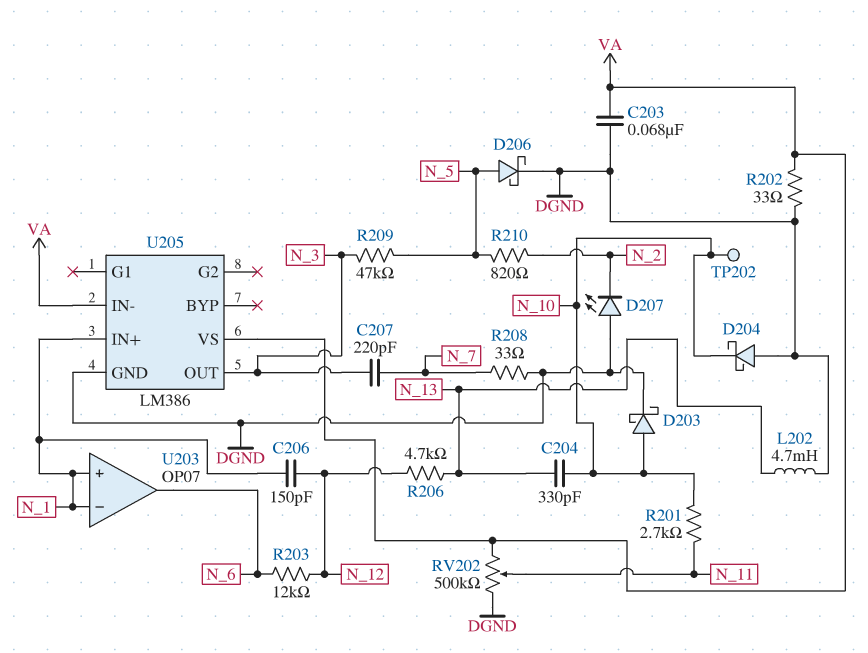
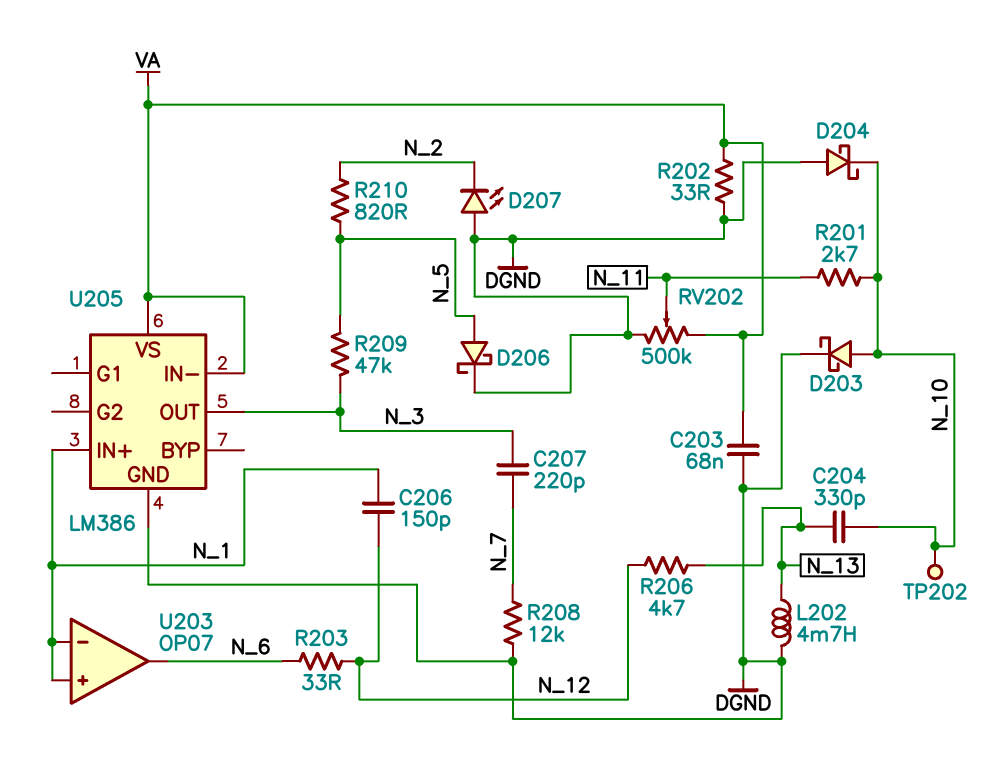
R203: 12k (N_6, N_12) -> 33 (N_6, N_12)
R208: 33 (DGND, N_7) -> 12k (DGND, N_7)

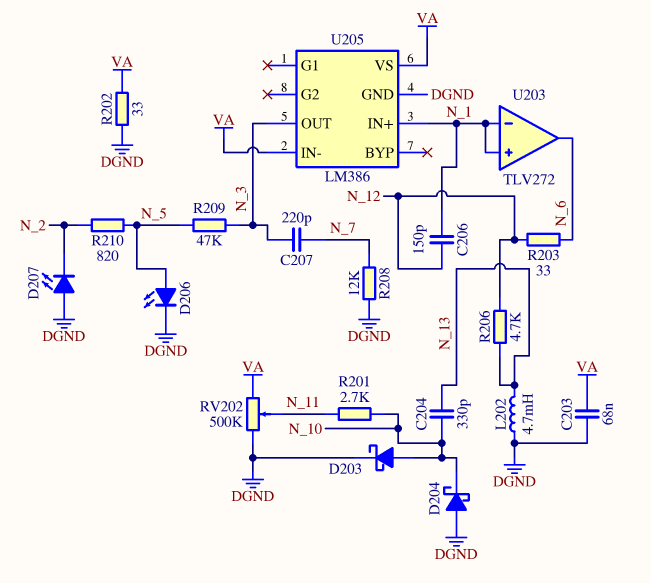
D206: schottky (A N_5, K DGND) -> LED (A N_5, K DGND)
TP202: test point (N_10) -> none
U203: OP07 -> TLV272

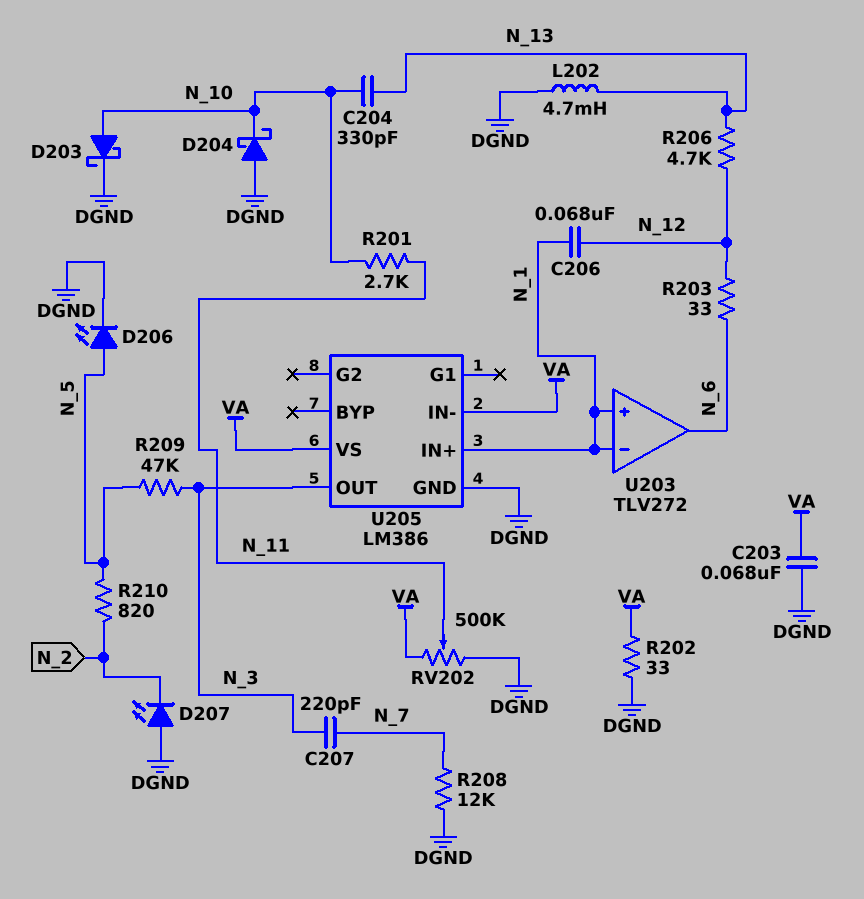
C206: 150pF (N_1, N_12) -> 68nF (N_1, N_12)

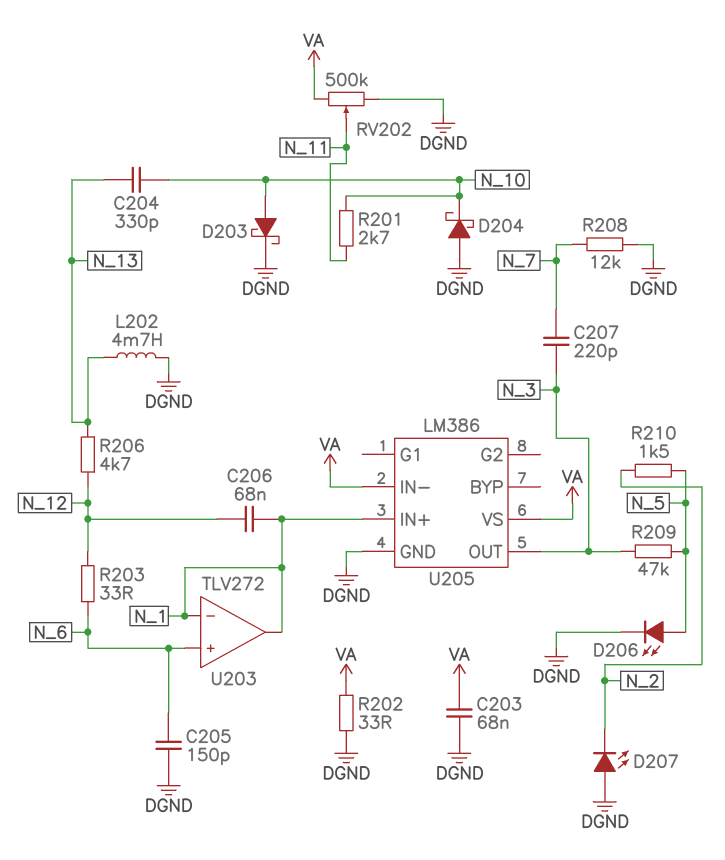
C205: none -> 150pF (DGND, N_6)
R210: 820 (N_2, N_5) -> 1.5k (N_2, N_5)
U203 pin in+: N_1 -> N_6
U203 pin out: N_6 -> N_1

